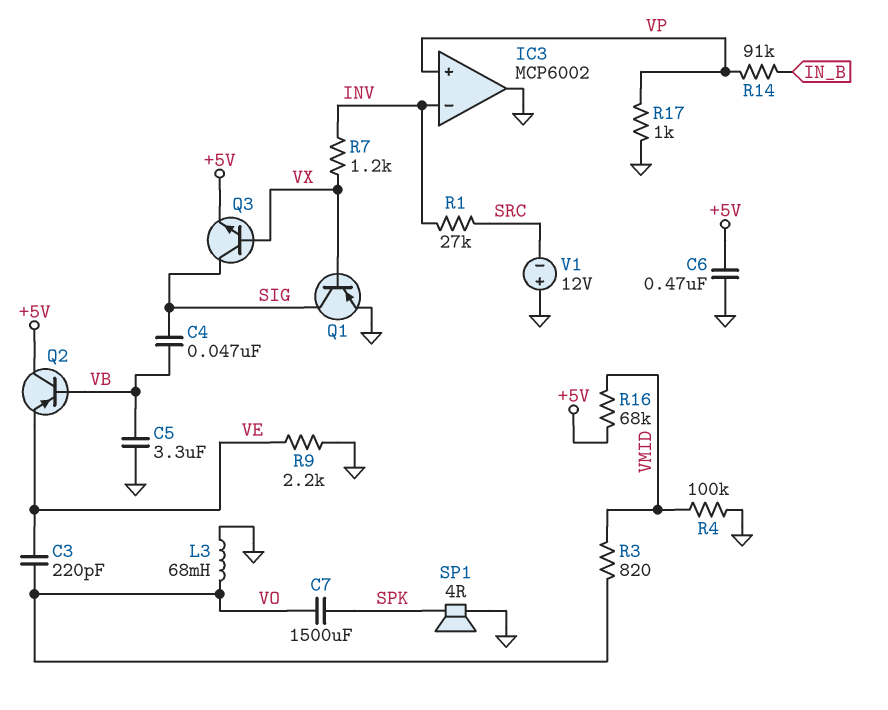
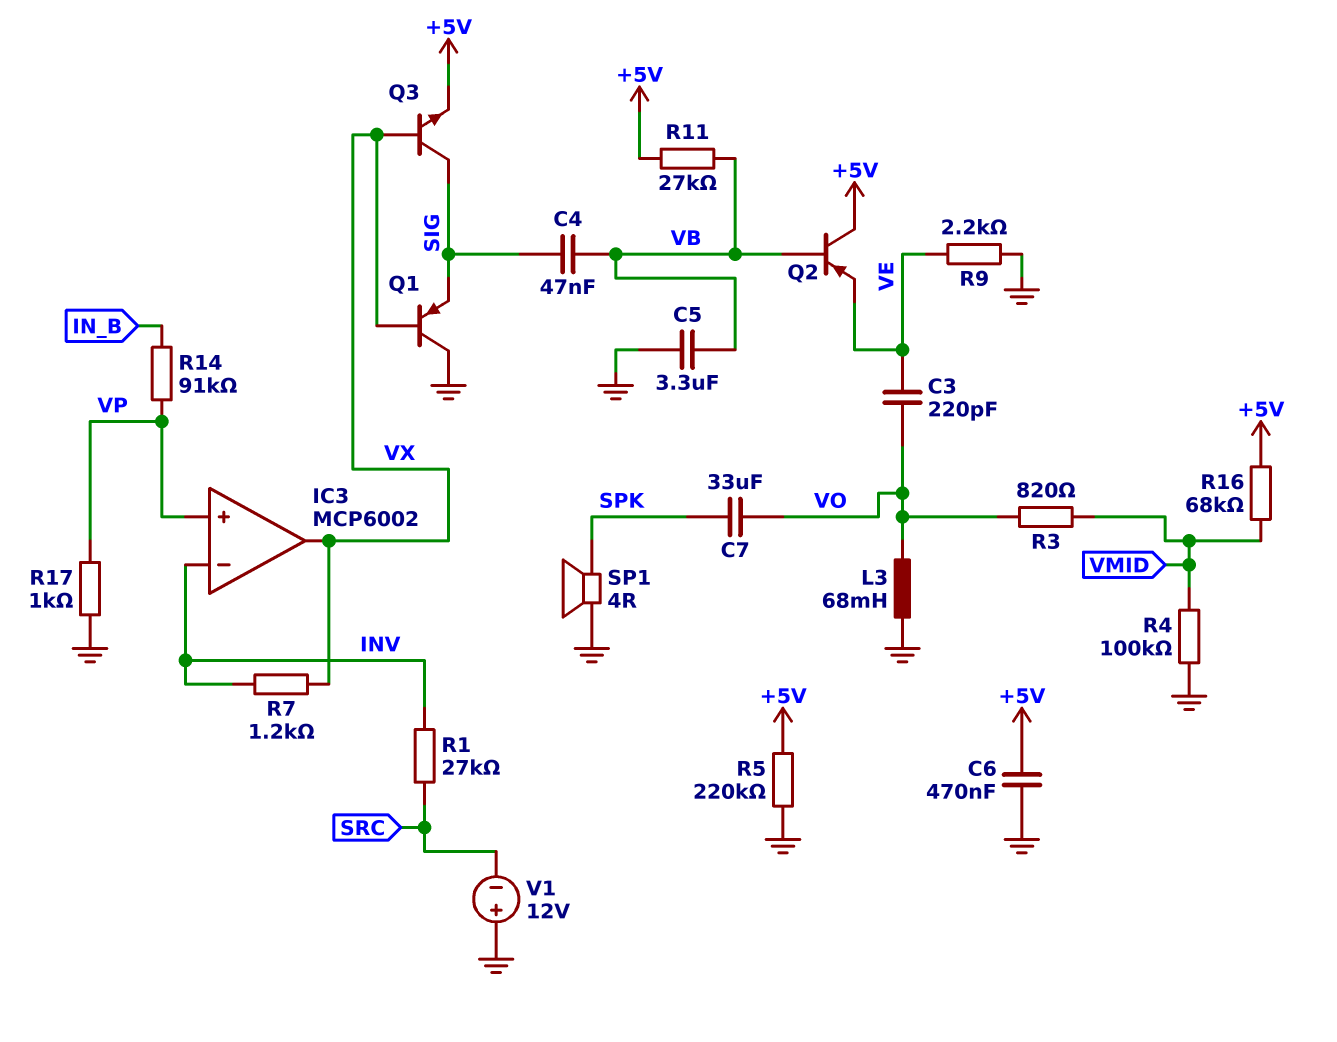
C7: 1500uF (SPK, VO) -> 33uF (SPK, VO)
IC3 pin out: GND -> VX
Q1: PNP (B VX, C SIG, E GND) -> PNP (B VX, C GND, E SIG)
R5: none -> 220k (+5V, GND)
R11: none -> 27k (+5V, VB)

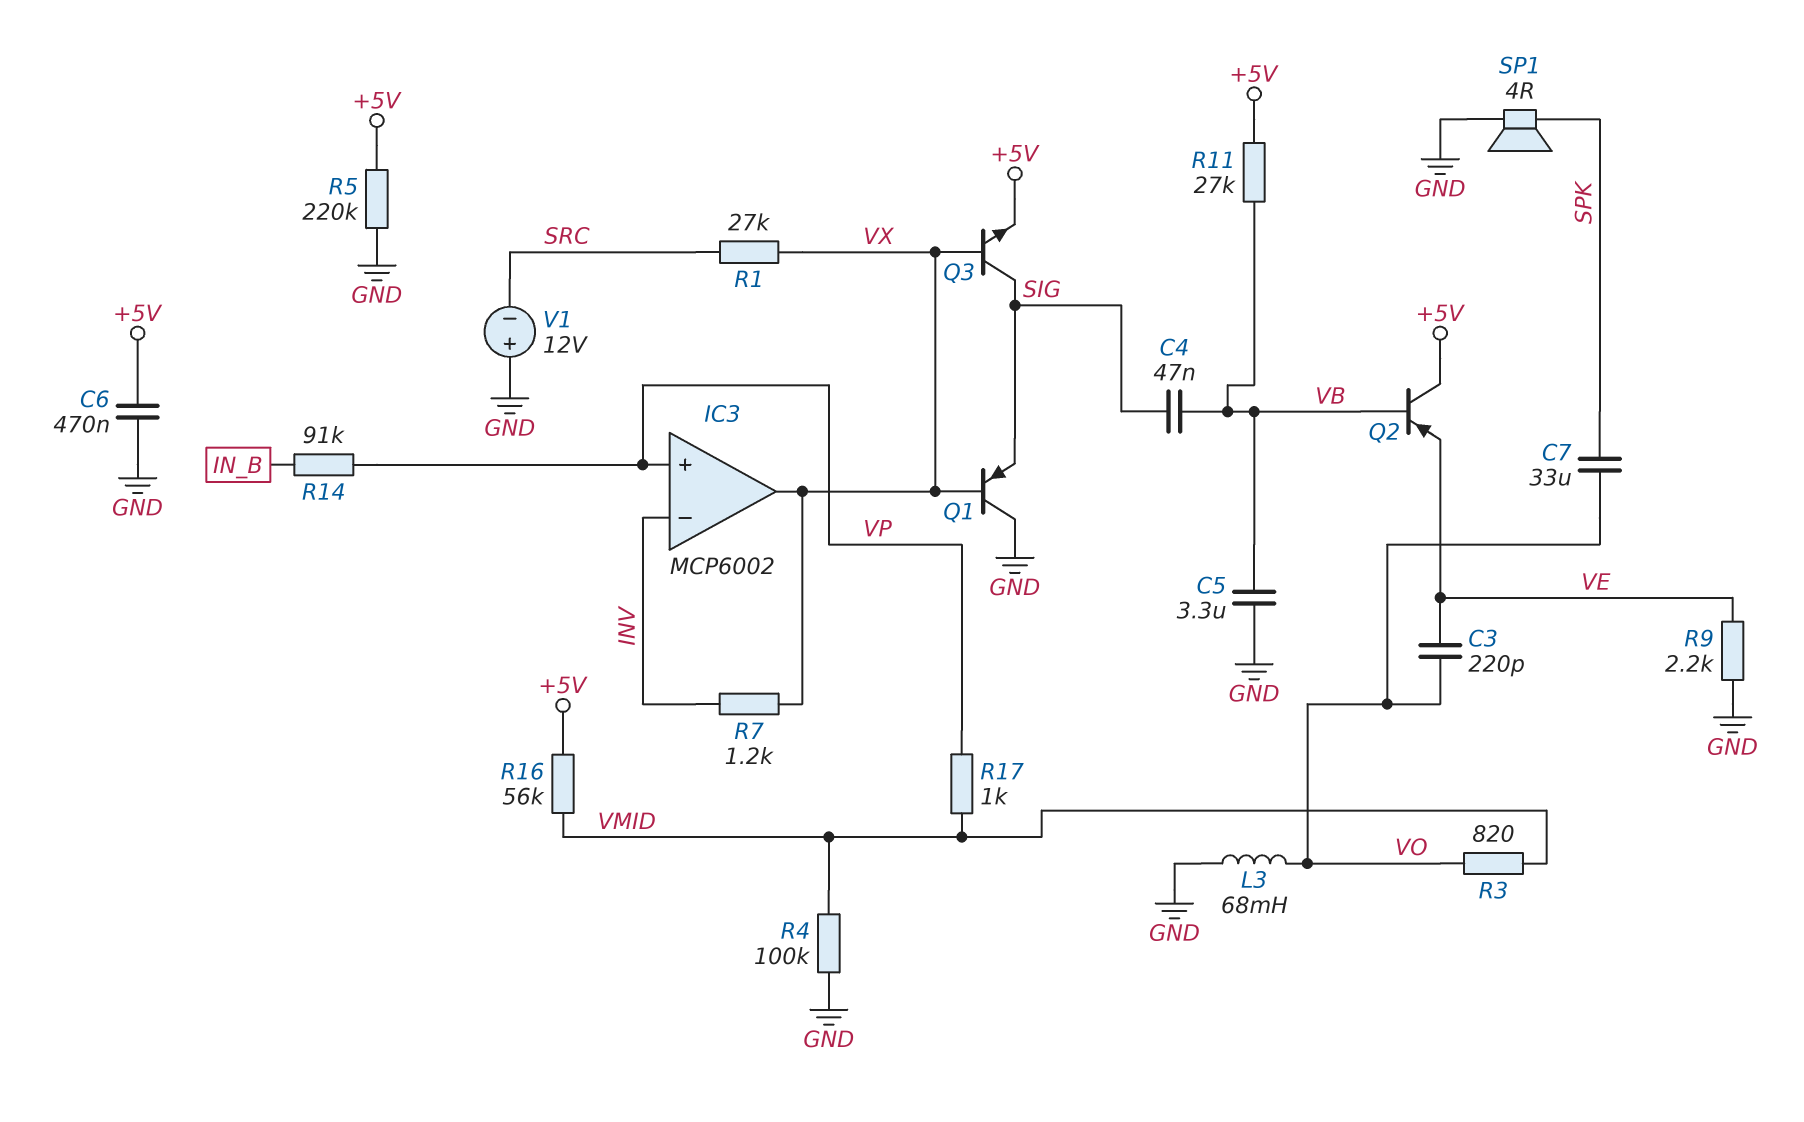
R1: 27k (INV, SRC) -> 27k (SRC, VX)
R16: 68k (+5V, VMID) -> 56k (+5V, VMID)
R17: 1k (GND, VP) -> 1k (VMID, VP)

